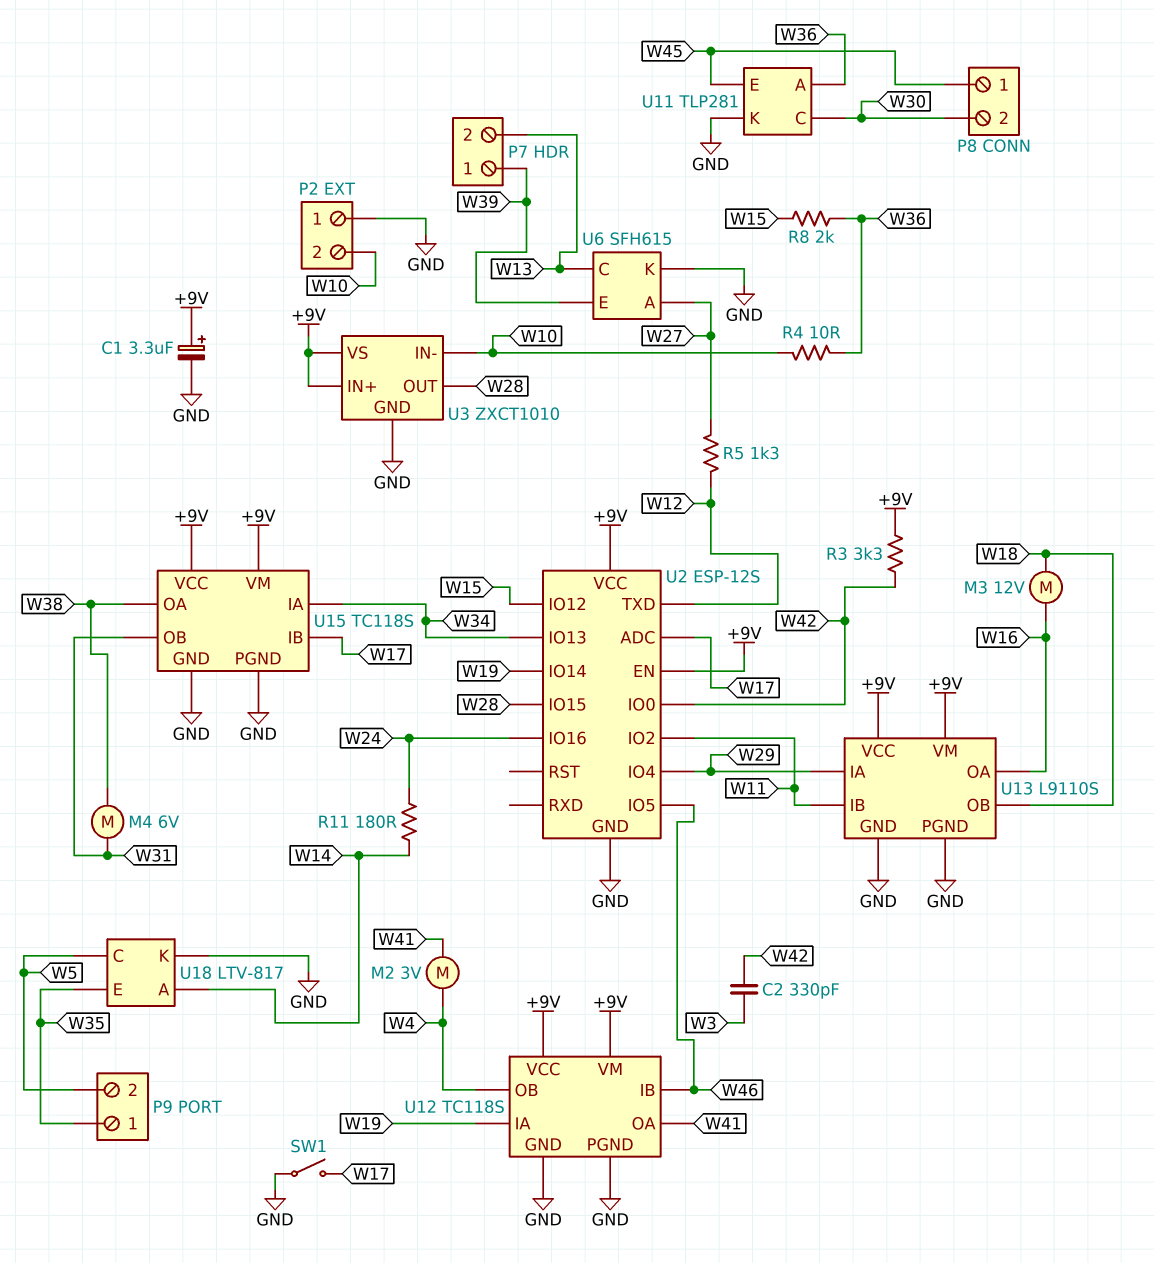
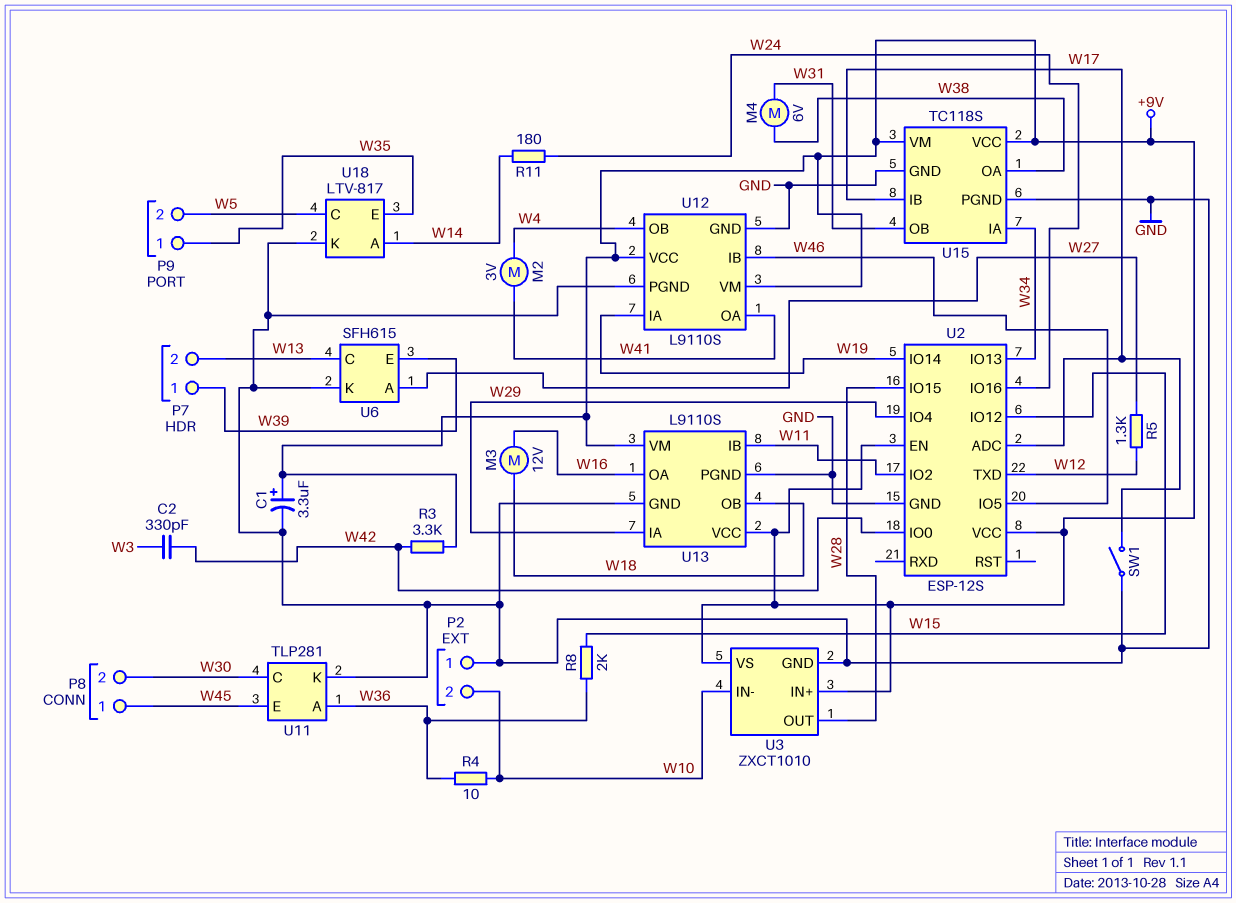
U12: TC118S -> L9110S

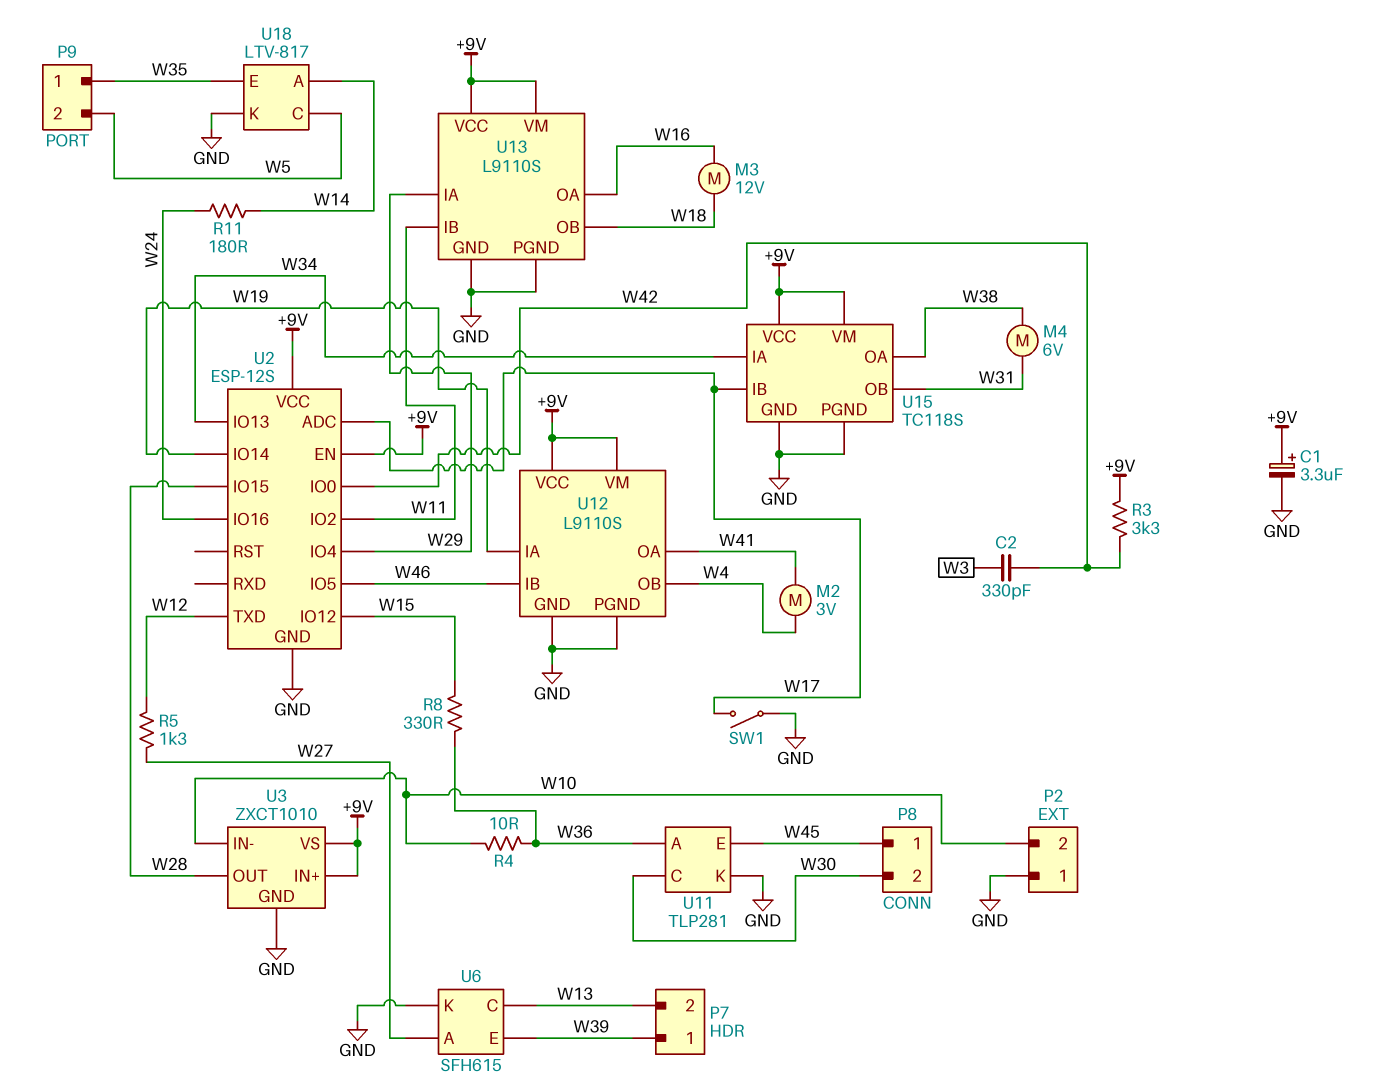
R8: 2k (W15, W36) -> 330 (W15, W36)

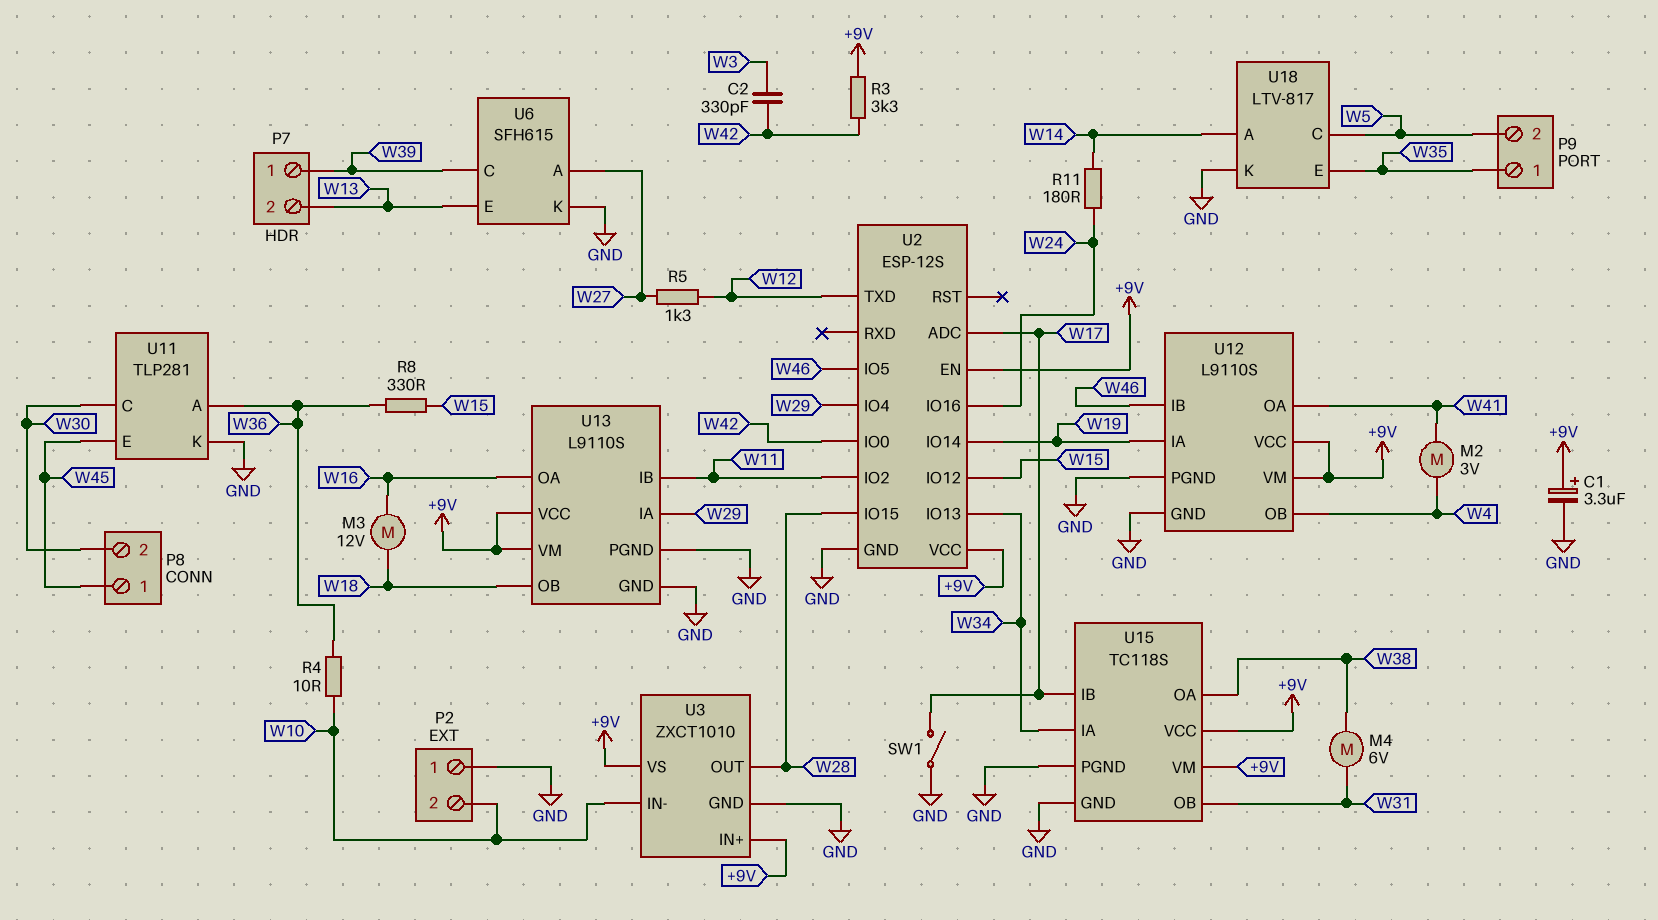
U6 pin C: W13 -> W39
U6 pin E: W39 -> W13

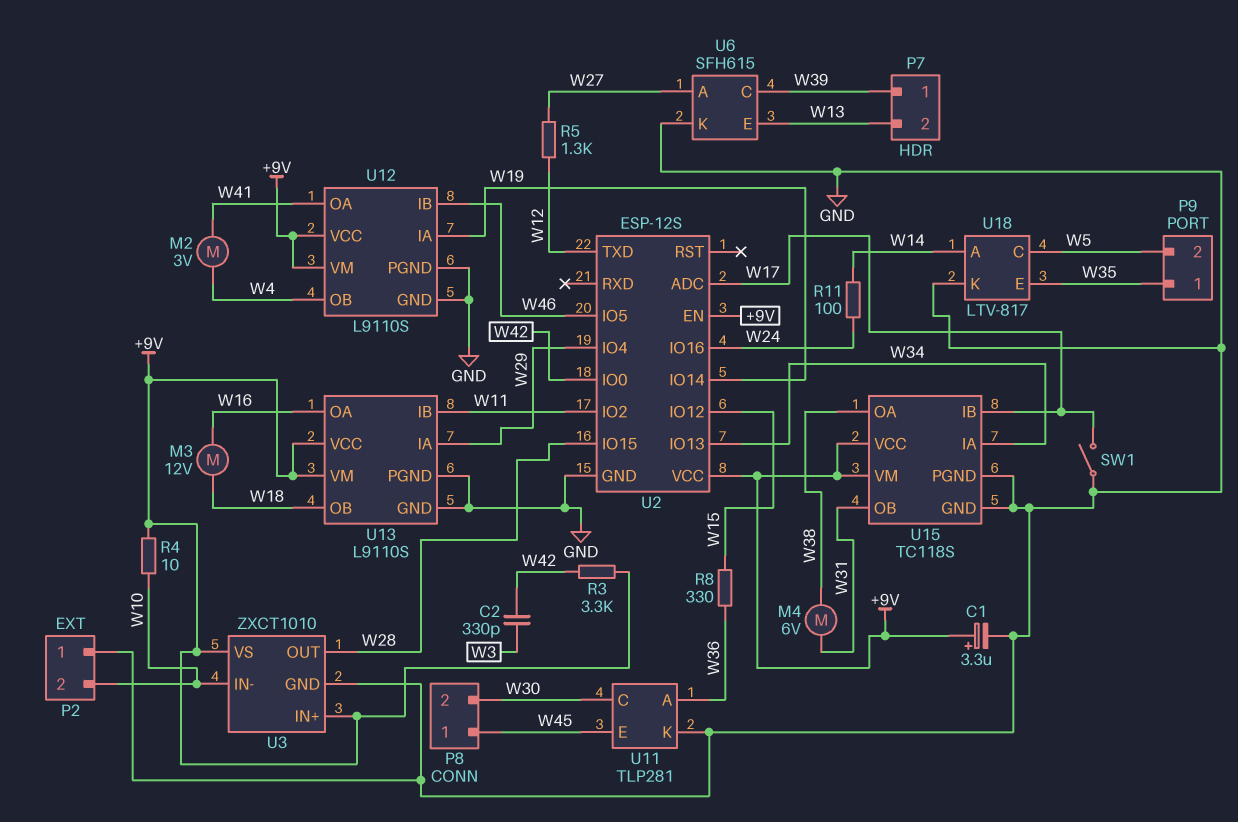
R4: 10 (W10, W36) -> 10 (+9V, W10)
R11: 180 (W14, W24) -> 100 (W14, W24)

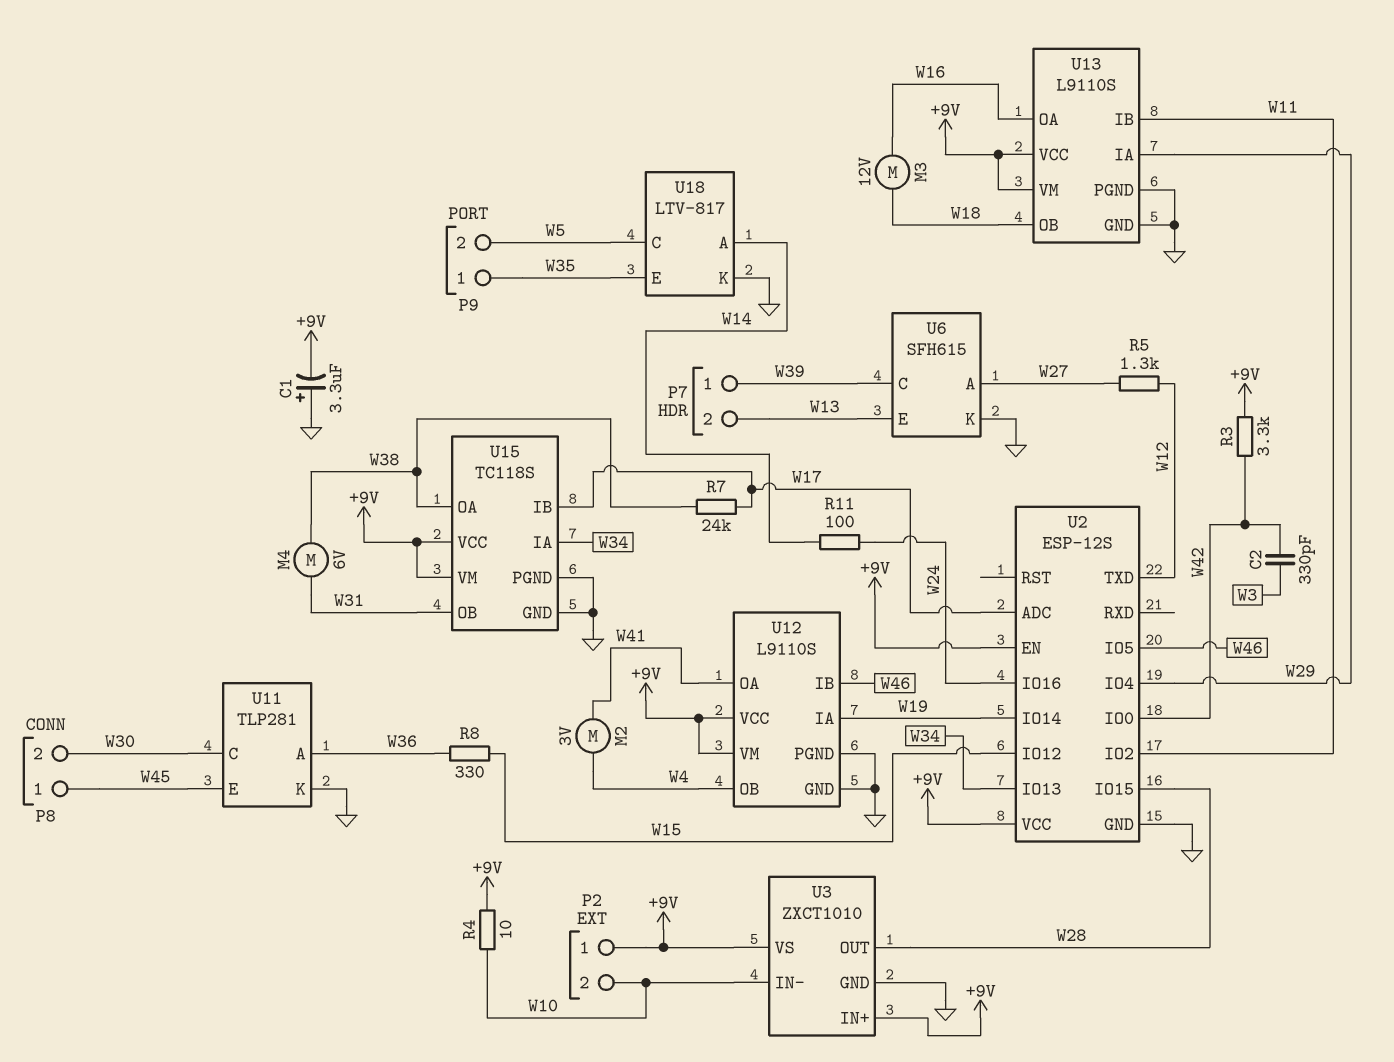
C1: 3.3uF (plus +9V, minus GND) -> 3.3uF (plus GND, minus +9V)
P2 pin 1: GND -> +9V
R7: none -> 24k (W17, W38)
SW1: switch (GND, W17) -> none

